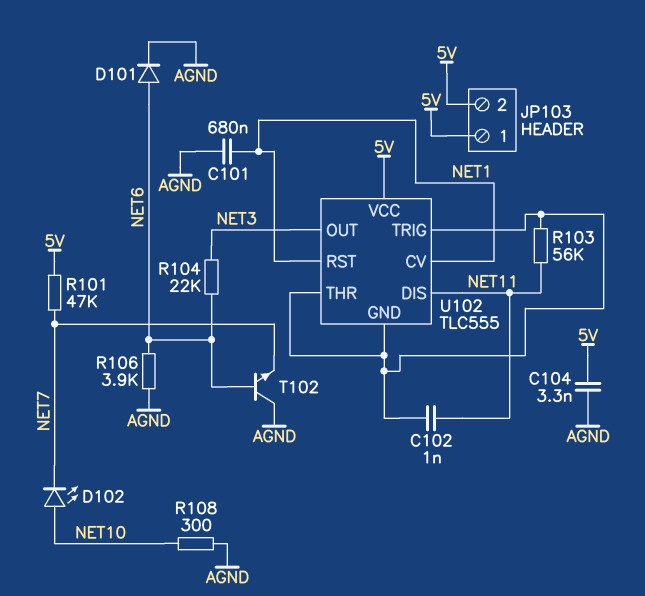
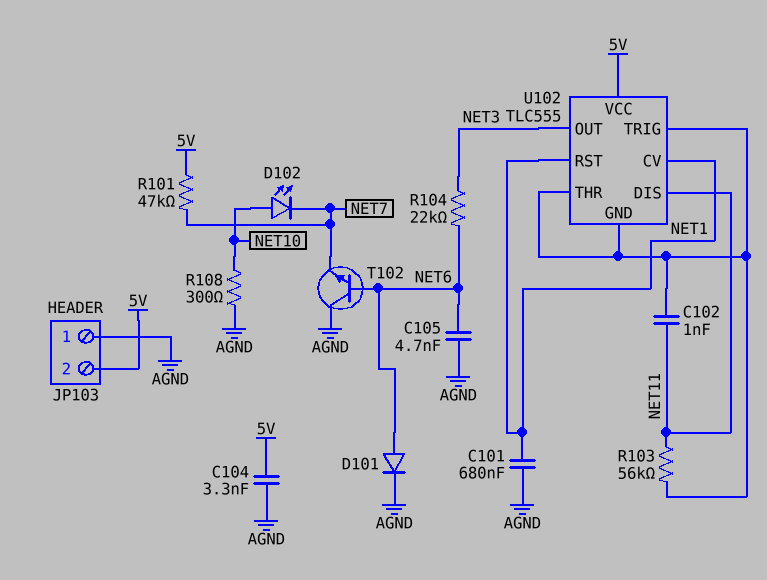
C105: none -> 4.7nF (AGND, NET6)
JP103 pin 1: 5V -> AGND
R106: 3.9k (AGND, NET6) -> none

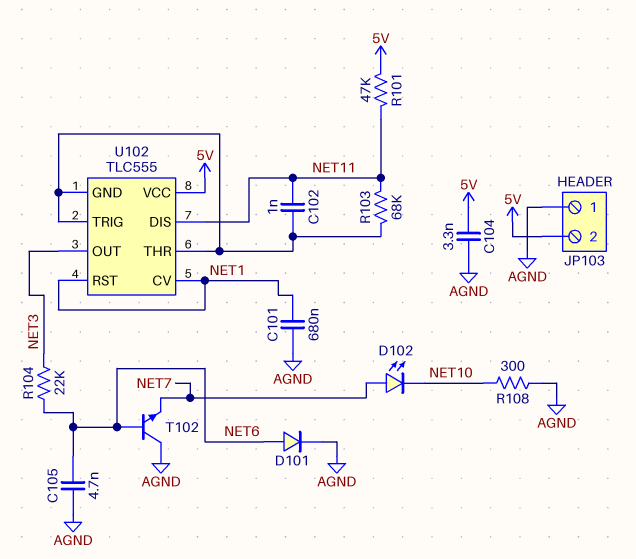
D102: LED (A NET10, K NET7) -> LED (A NET7, K NET10)
R101: 47k (5V, NET7) -> 47k (5V, NET11)
R103: 56k (NET11, U102/GND) -> 68k (NET11, U102/GND)

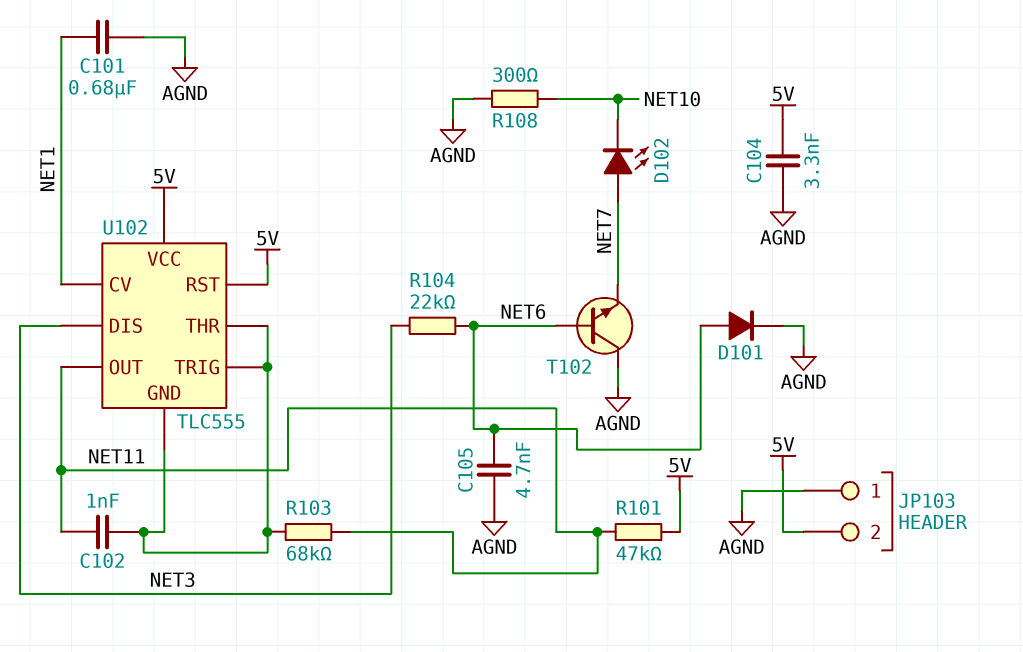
U102 pin DIS: NET11 -> NET3
U102 pin OUT: NET3 -> NET11
U102 pin RST: NET1 -> 5V

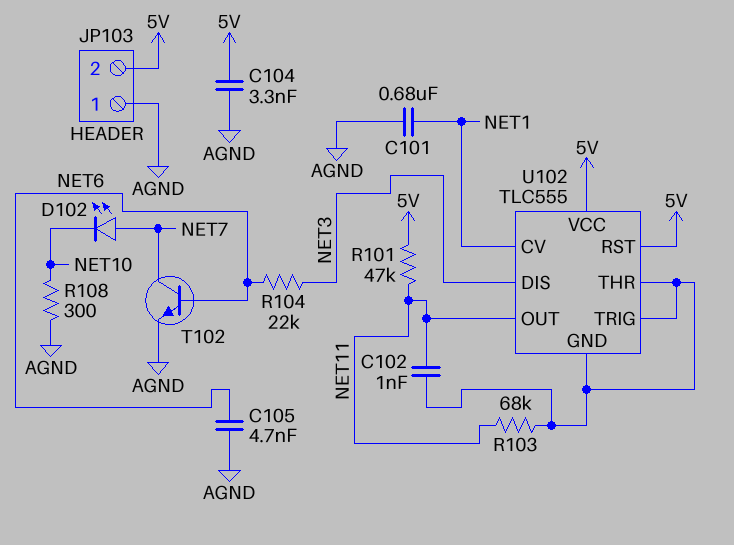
D101: diode (A NET6, K AGND) -> none
T102: NPN (B NET6, C AGND, E NET7) -> NPN (B NET6, C NET7, E AGND)

